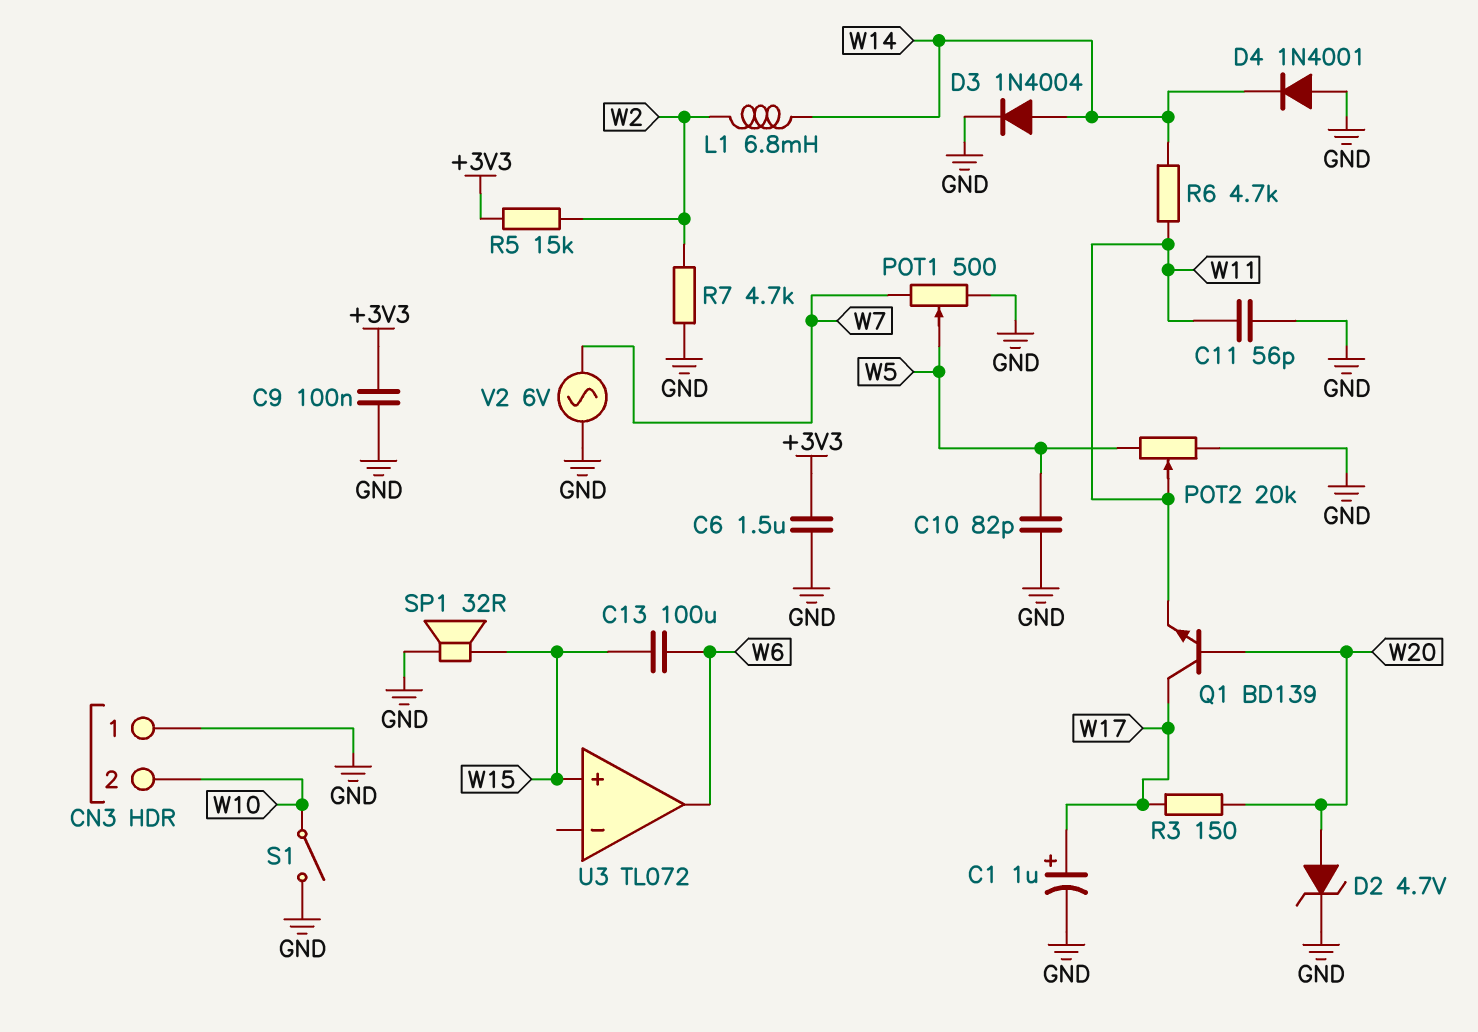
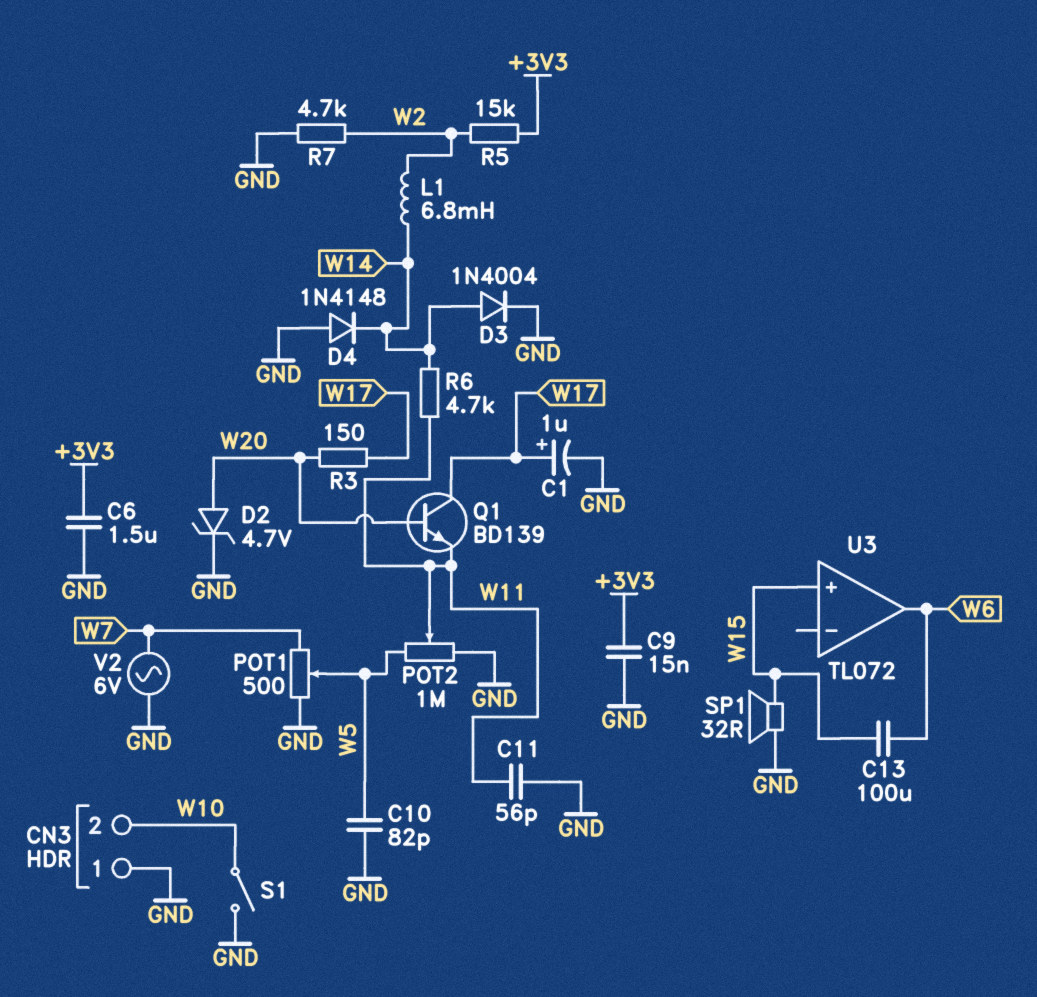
C9: 100nF (+3V3, GND) -> 15nF (+3V3, GND)
D4: diode 1N4001 (A GND, K W14) -> diode 1N4148 (A GND, K W14)
POT2: 20k (GND, W5, wiper W11) -> 1M (GND, W5, wiper W11)

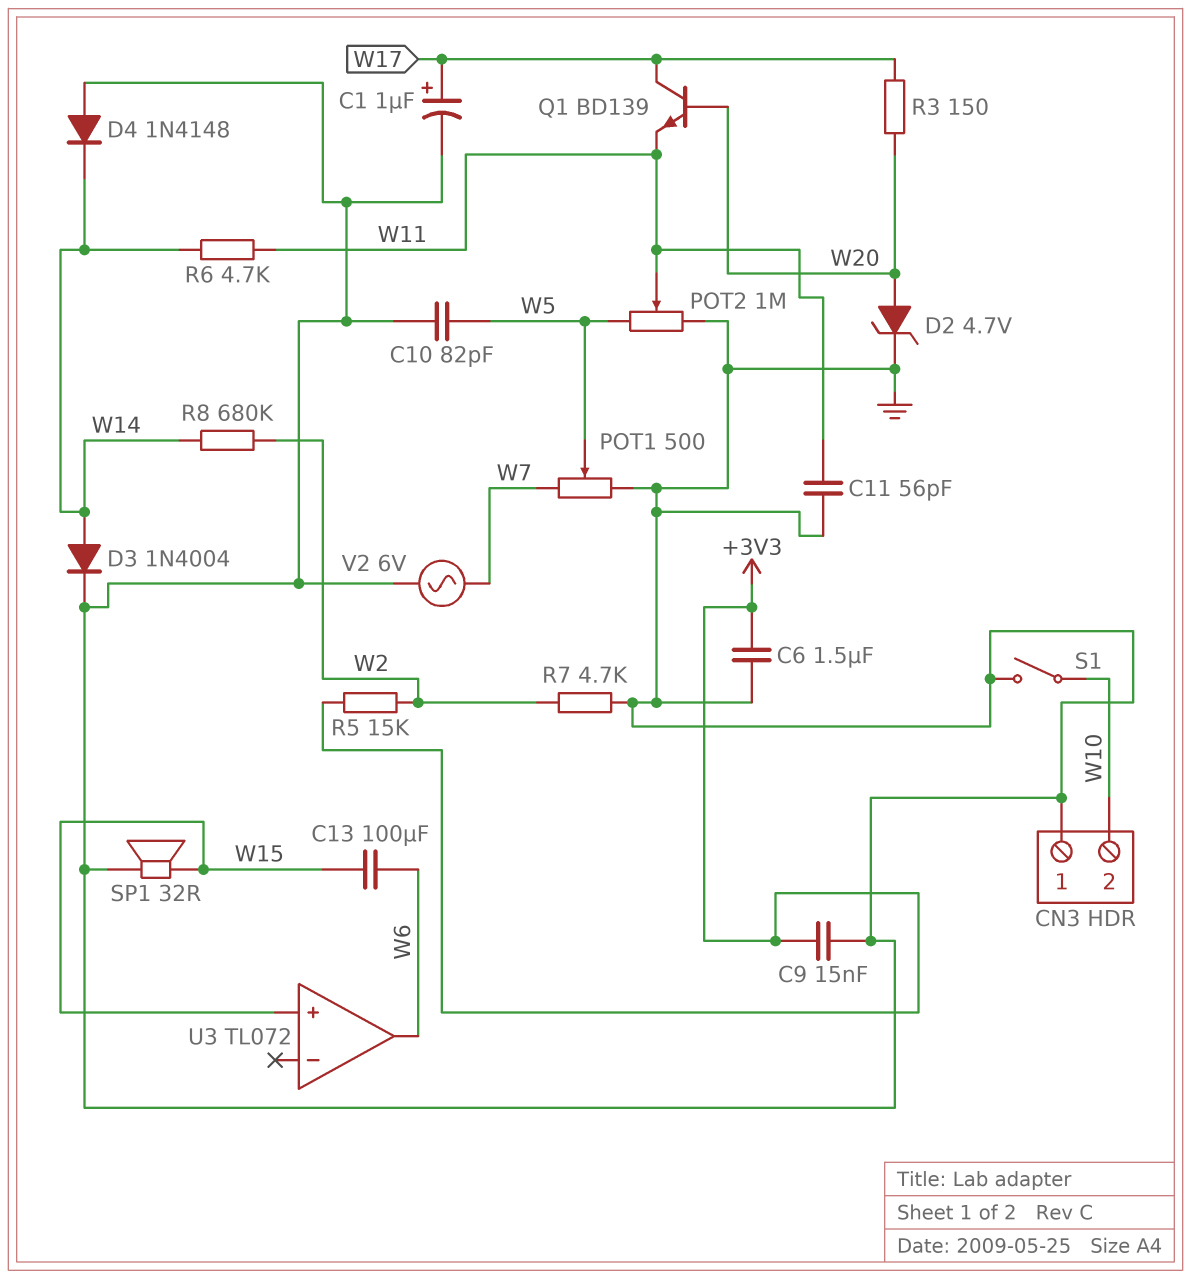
L1: 6.8mH (W2, W14) -> none
R8: none -> 680k (W2, W14)

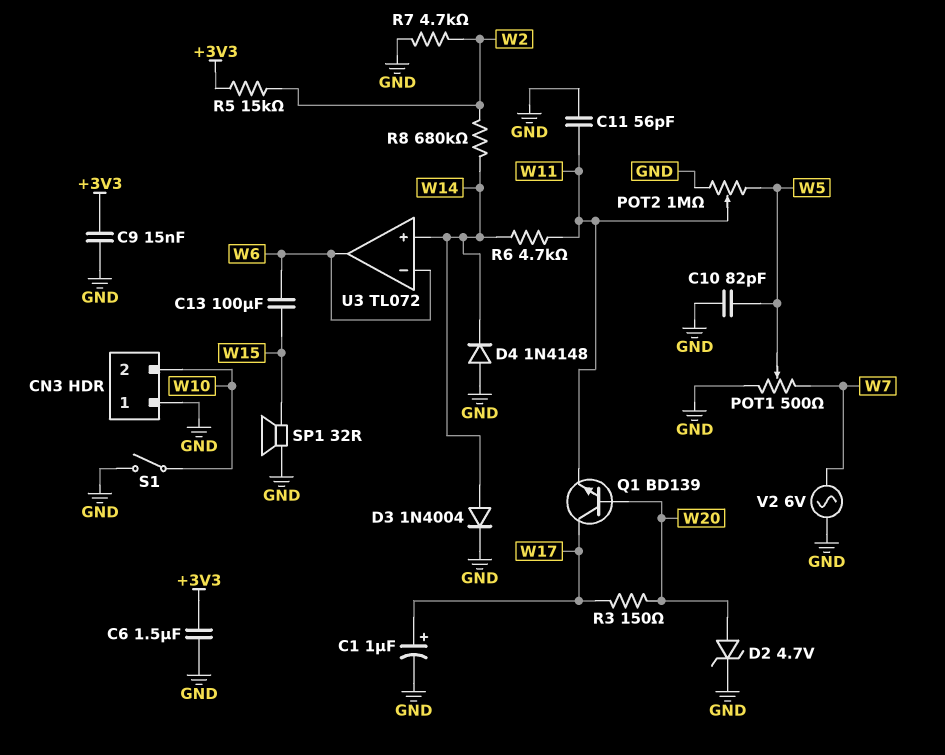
U3 pin in+: W15 -> W14
U3 pin in-: none -> W6

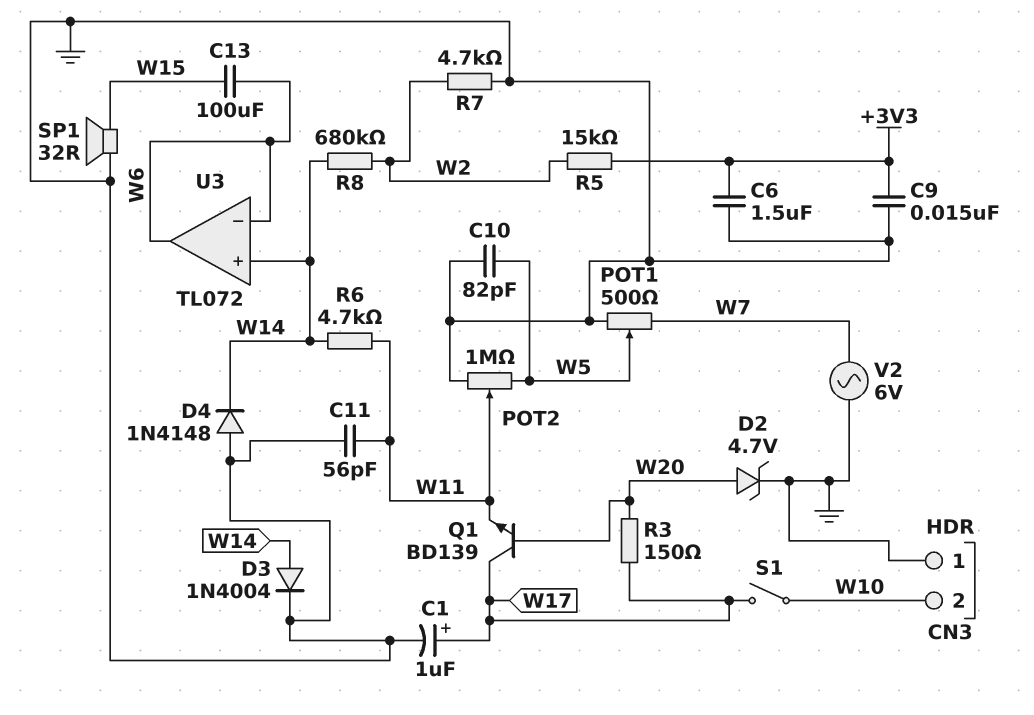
S1: switch (GND, W10) -> switch (W10, W17)

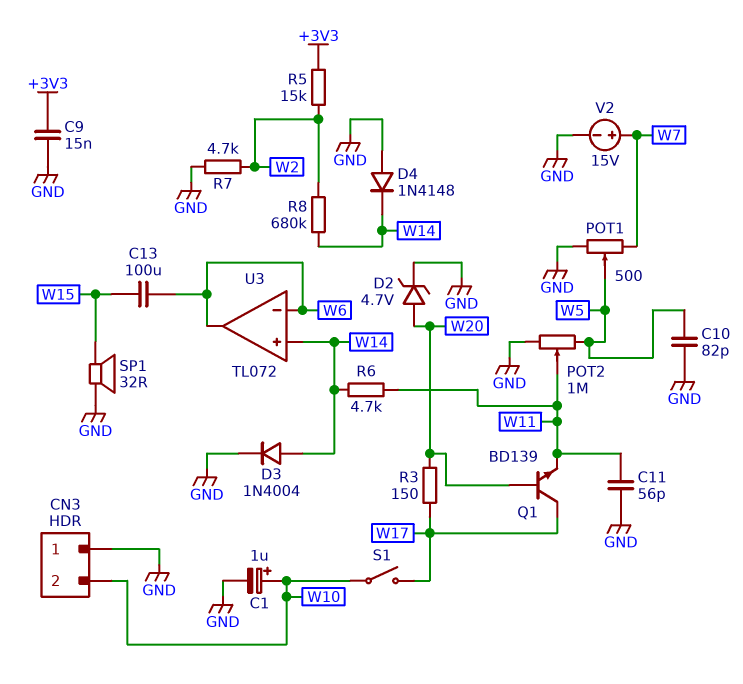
C1: 1uF (plus W17, minus GND) -> 1uF (plus W10, minus GND)
C6: 1.5uF (+3V3, GND) -> none
V2: AC 6V (GND, W7) -> 15V (plus W7, minus GND)

